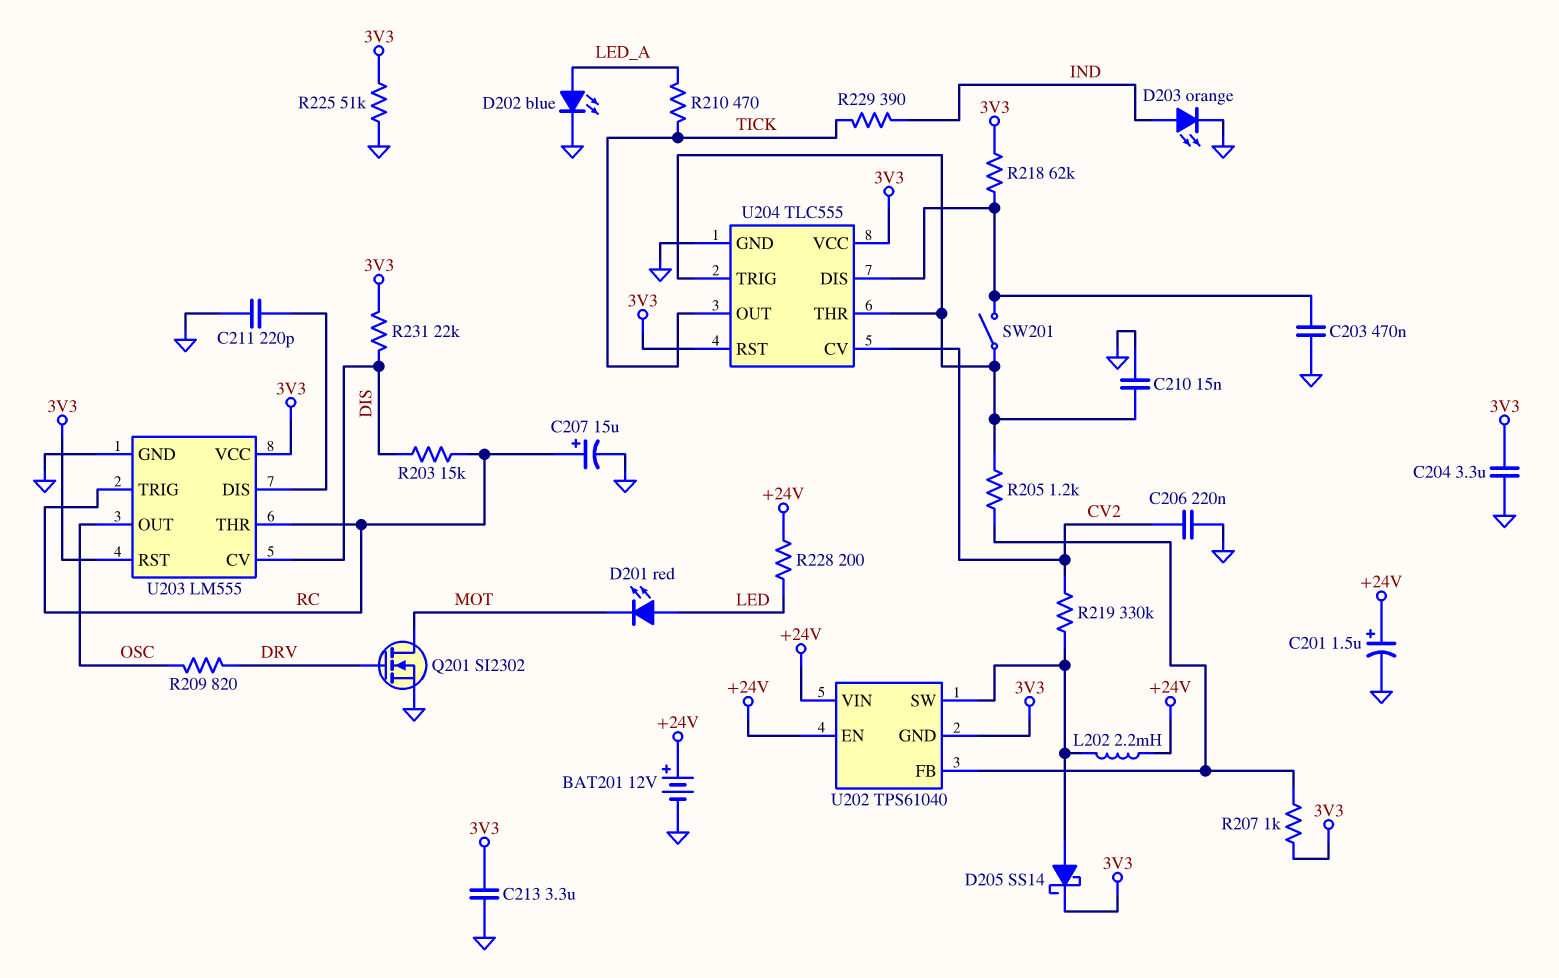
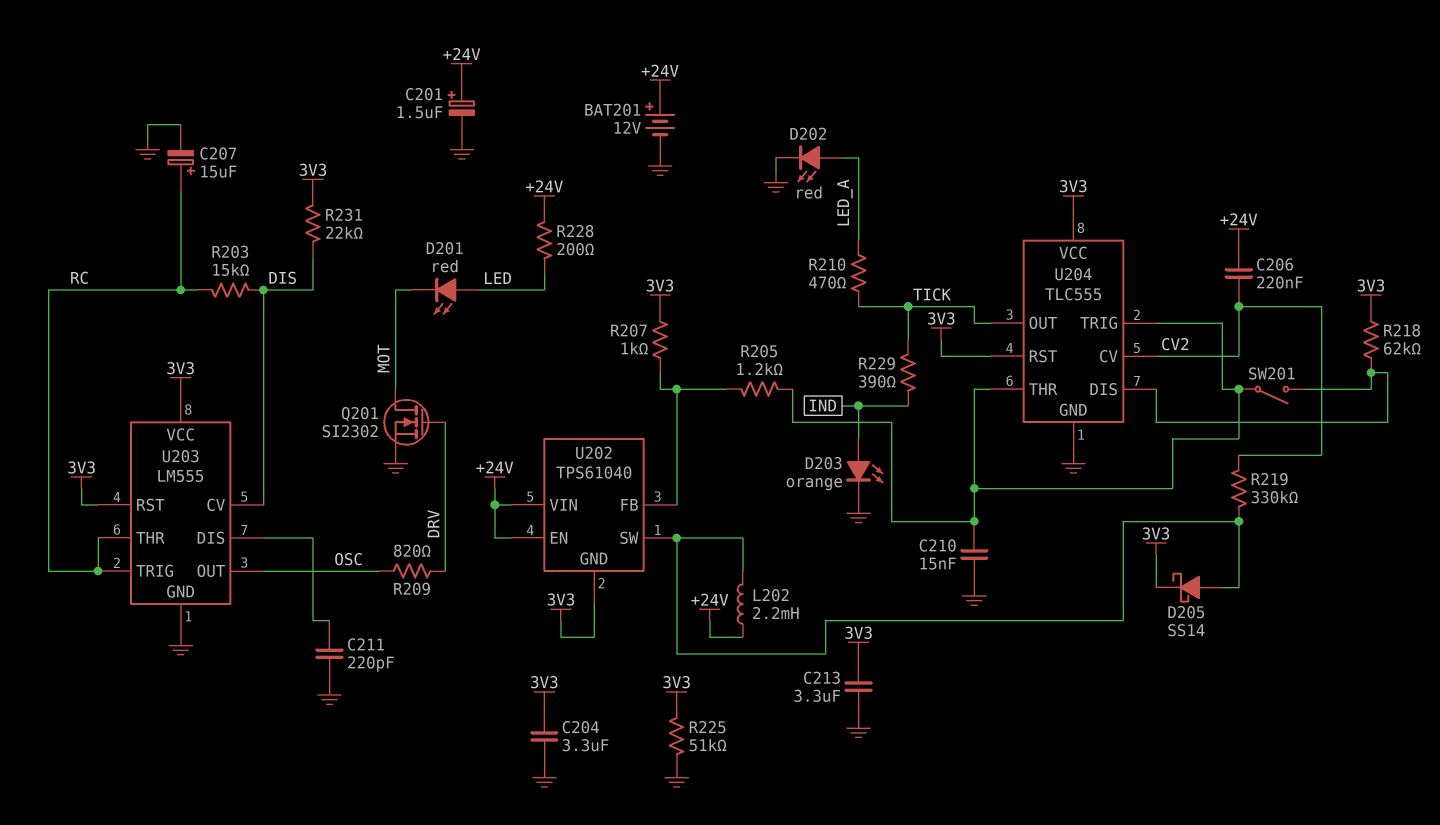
C203: 470nF (GND, U204/DIS) -> none
C206: 220nF (CV2, GND) -> 220nF (+24V, CV2)
D202: LED blue (A LED_A, K GND) -> LED red (A LED_A, K GND)

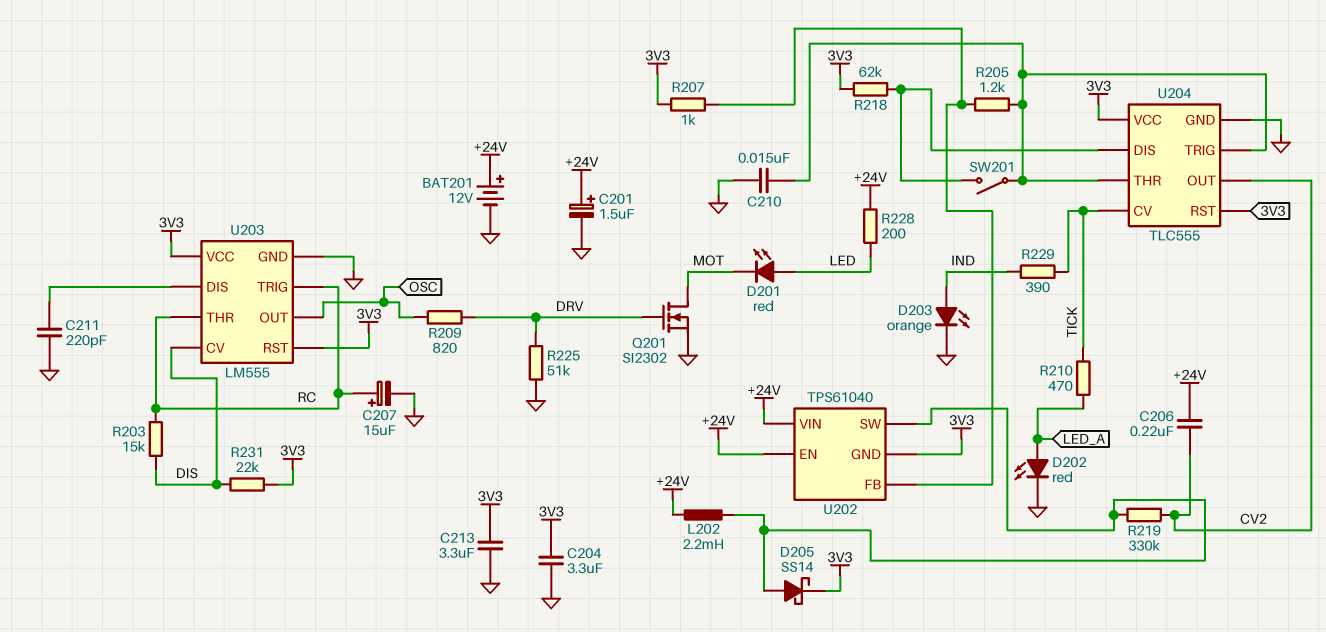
R225: 51k (3V3, GND) -> 51k (DRV, GND)
U204 pin CV: CV2 -> TICK
U204 pin OUT: TICK -> CV2

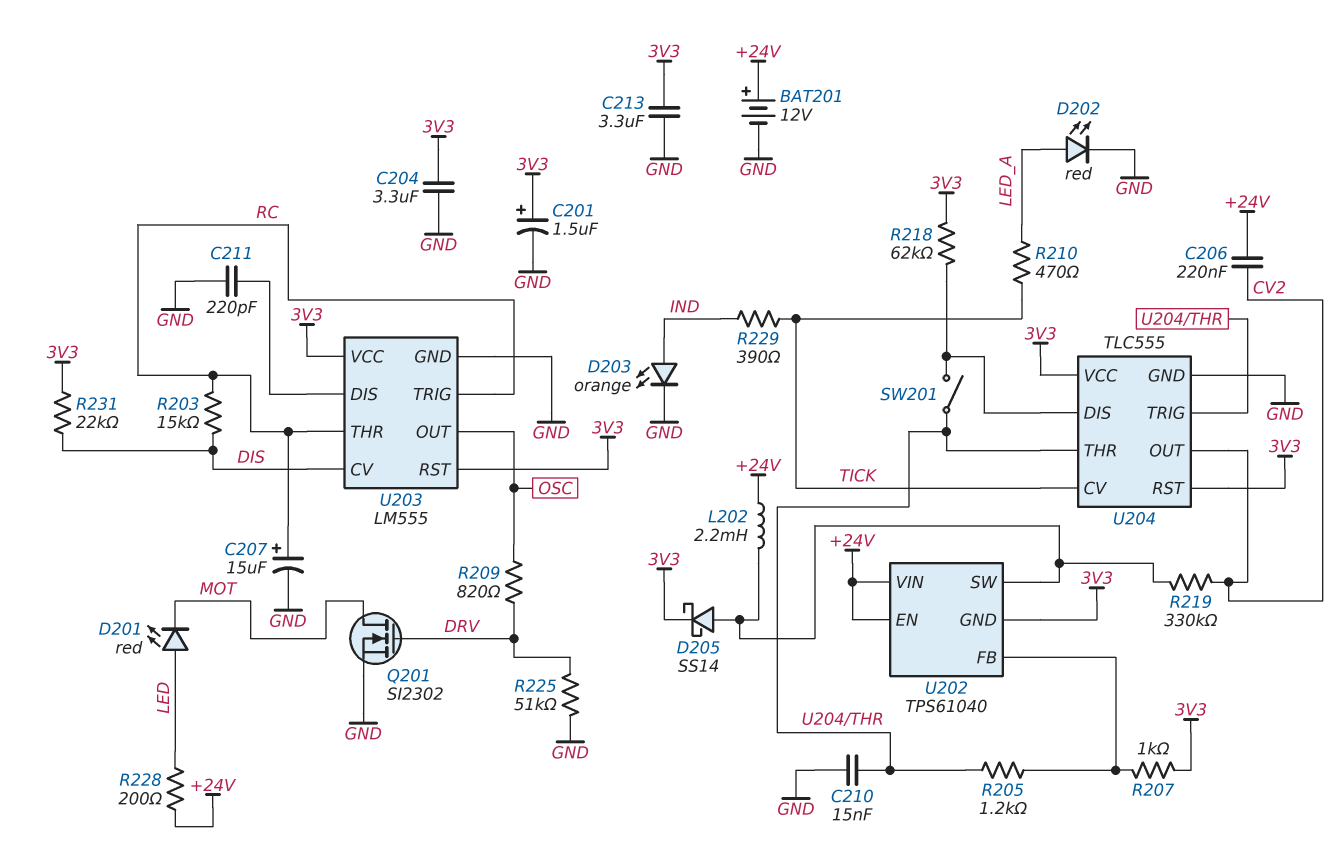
C201: 1.5uF (plus +24V, minus GND) -> 1.5uF (plus 3V3, minus GND)

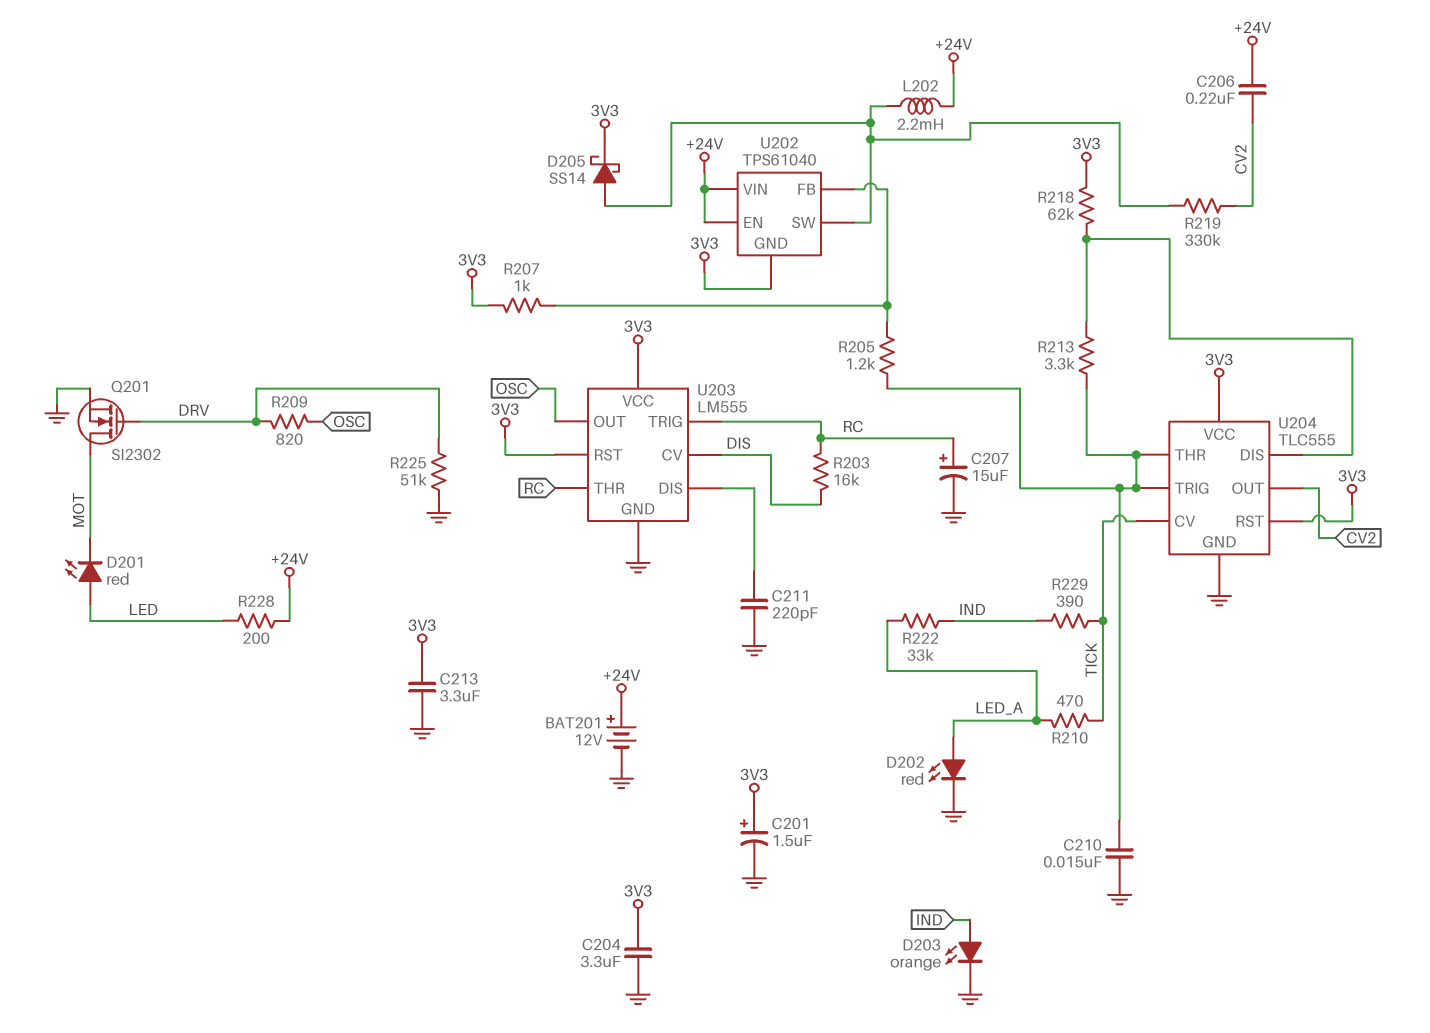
R203: 15k (DIS, RC) -> 16k (DIS, RC)
R213: none -> 3.3k (U204/DIS, U204/THR)
R222: none -> 33k (IND, LED_A)
R231: 22k (3V3, DIS) -> none
SW201: switch (U204/DIS, U204/THR) -> none

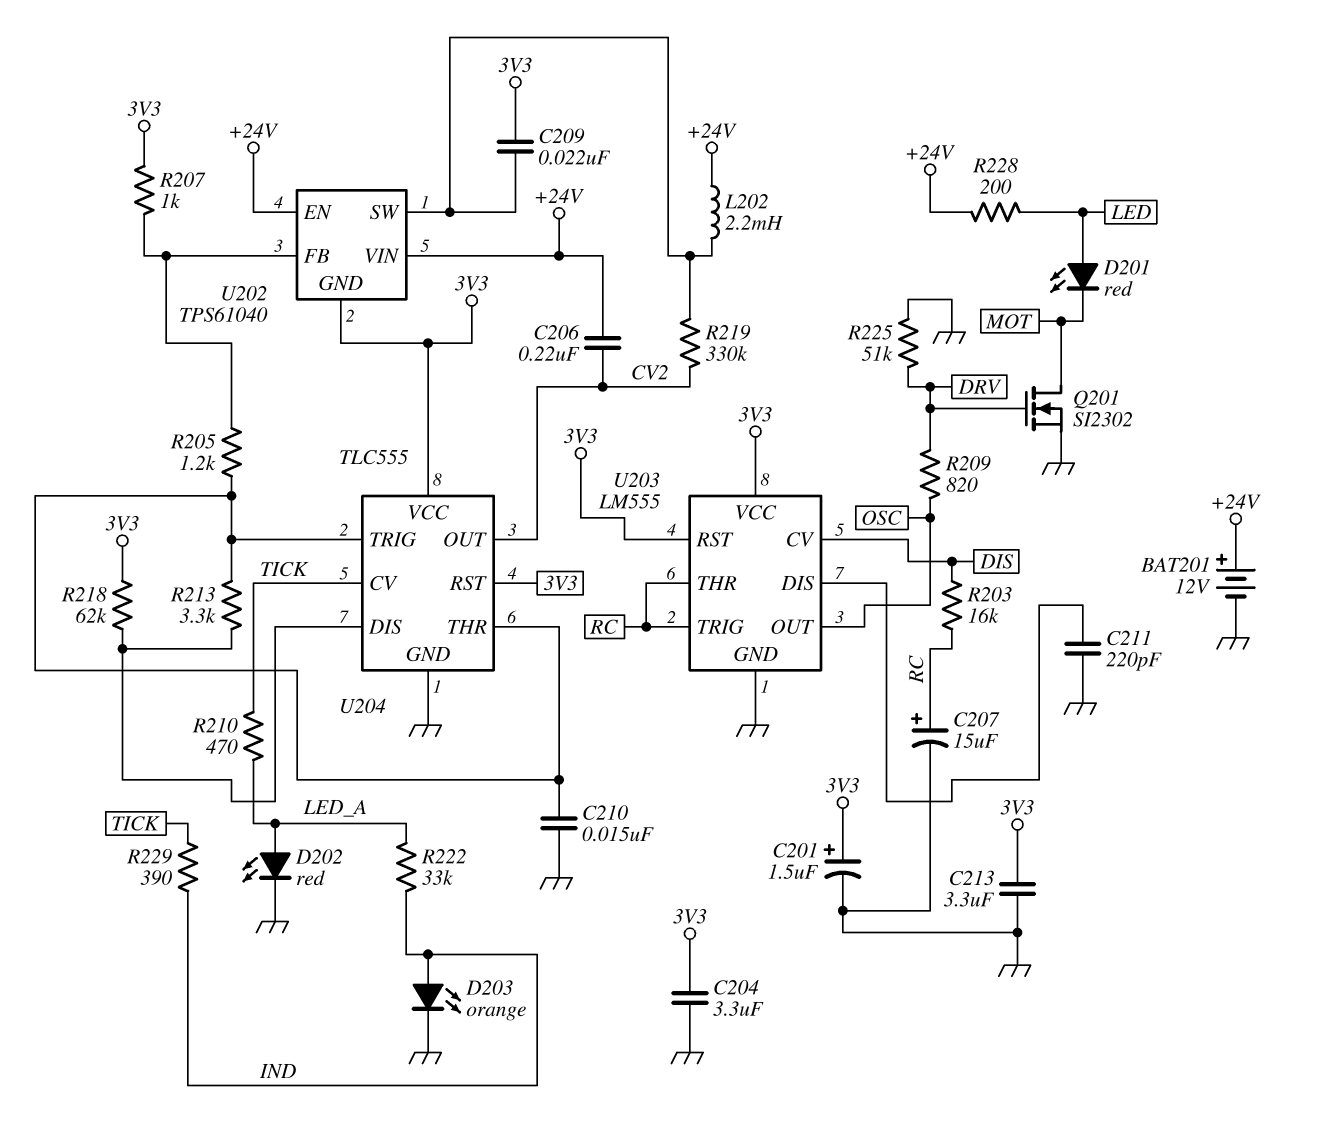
C209: none -> 22nF (3V3, U202/SW)
D205: schottky SS14 (A U202/SW, K 3V3) -> none

